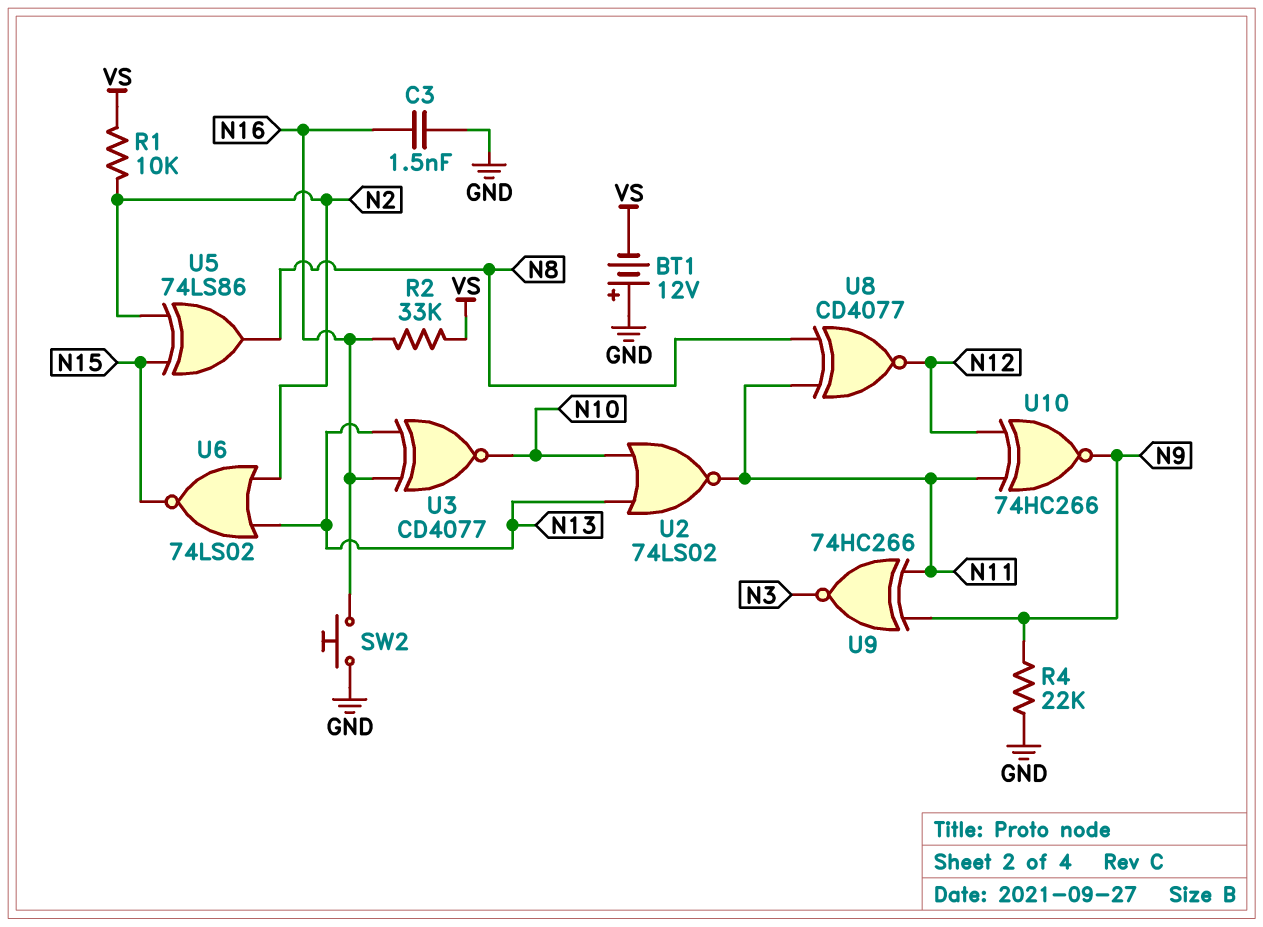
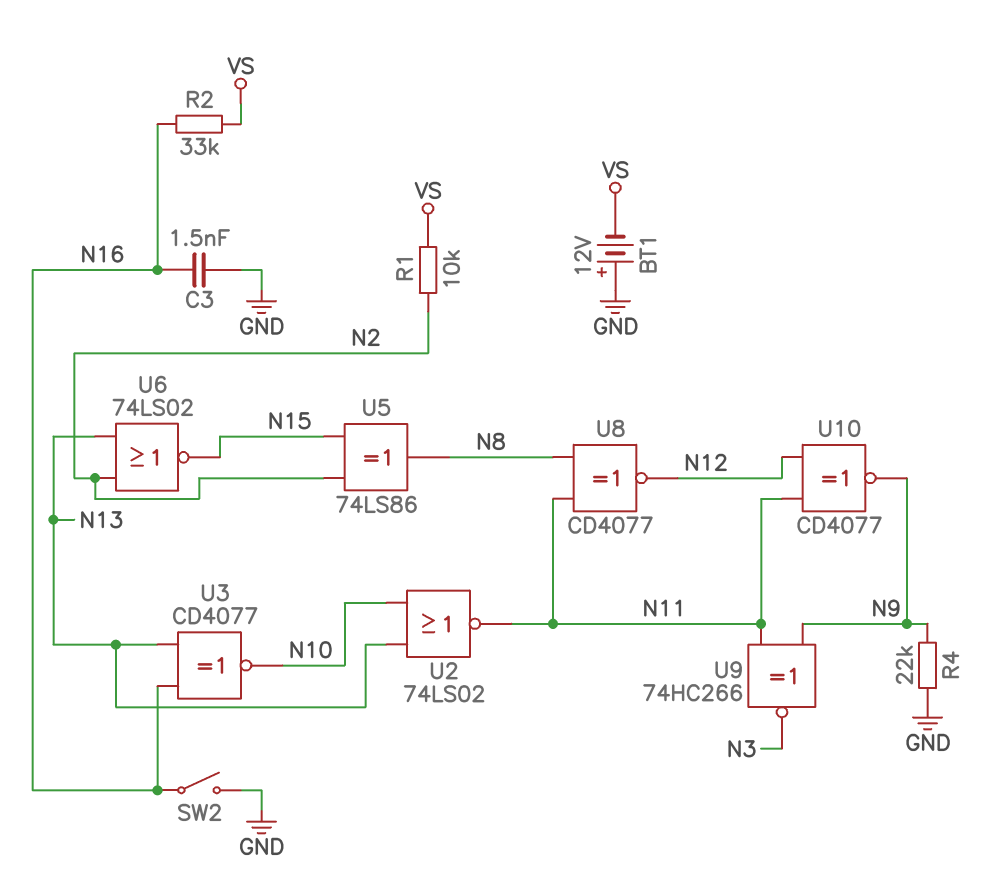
SW2: button (GND, N16) -> switch (GND, N16)
U10: XNOR 74HC266 (in N11, in N12, out N9) -> XNOR CD4077 (in N11, in N12, out N9)

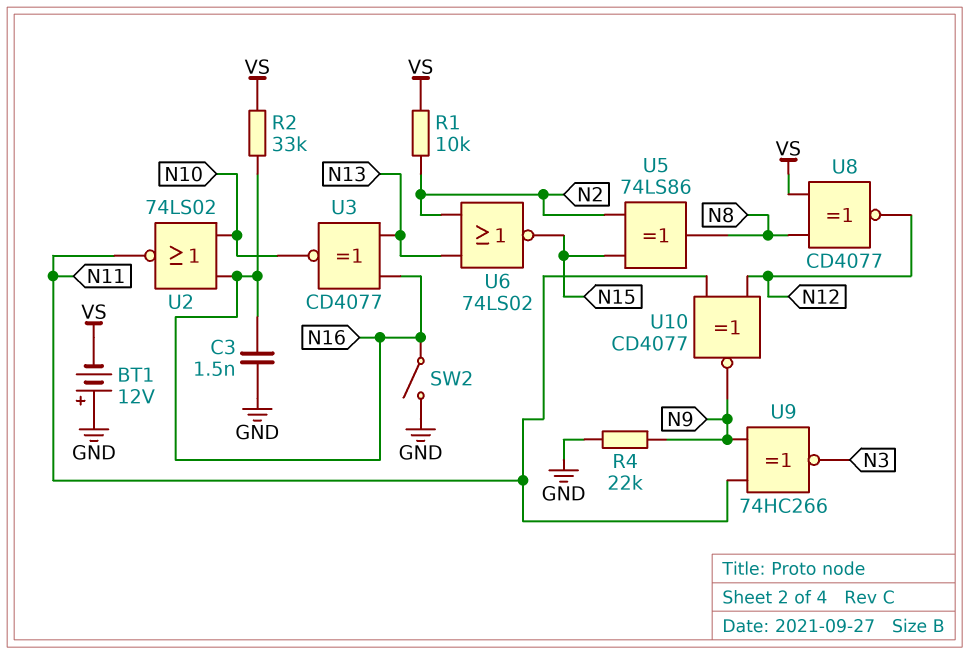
U2: NOR 74LS02 (in N10, in N13, out N11) -> NOR 74LS02 (in N10, in N16, out N11)
U8: XNOR CD4077 (in N8, in N11, out N12) -> XNOR CD4077 (in N8, in VS, out N12)

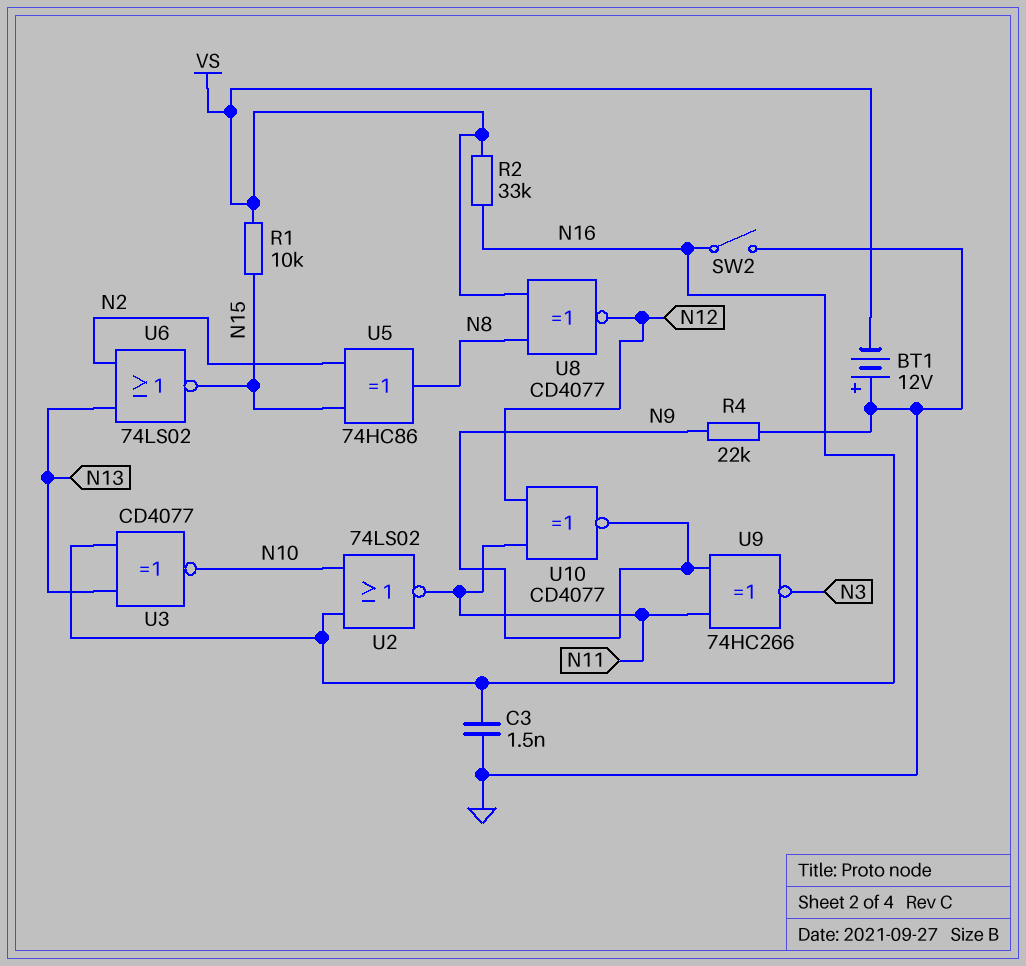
R1: 10k (N2, VS) -> 10k (N15, VS)
U5: XOR 74LS86 (in N2, in N15, out N8) -> XOR 74HC86 (in N2, in N15, out N8)

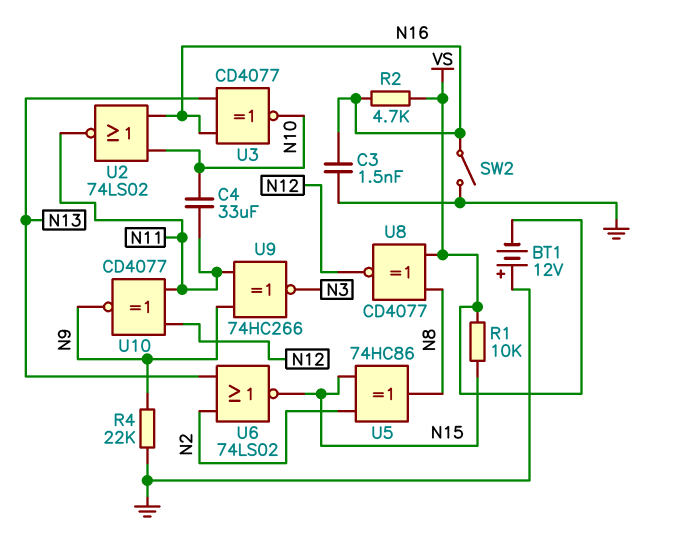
C4: none -> 33uF (N10, N11)
R2: 33k (N16, VS) -> 4.7k (N16, VS)

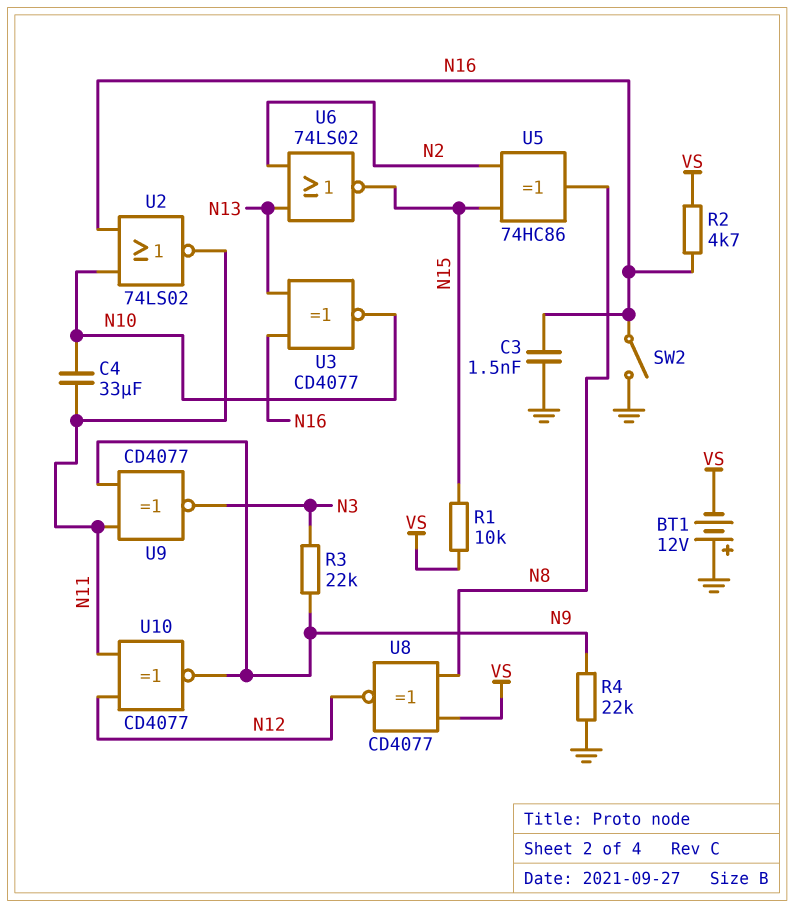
R3: none -> 22k (N3, N9)
U9: XNOR 74HC266 (in N9, in N11, out N3) -> XNOR CD4077 (in N9, in N11, out N3)

